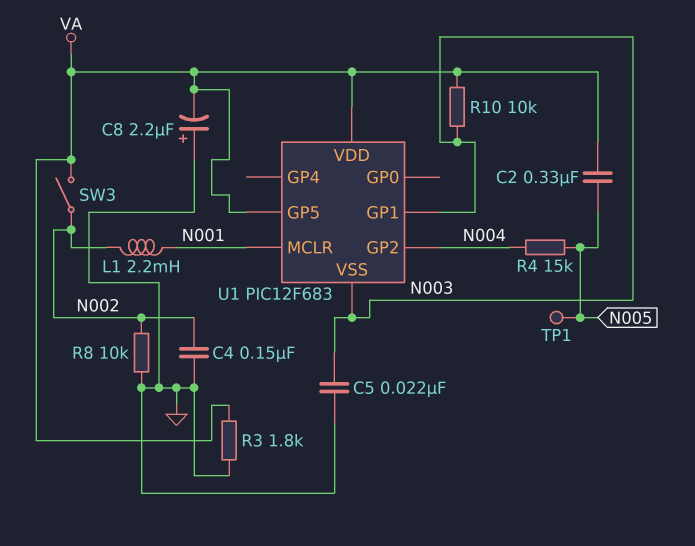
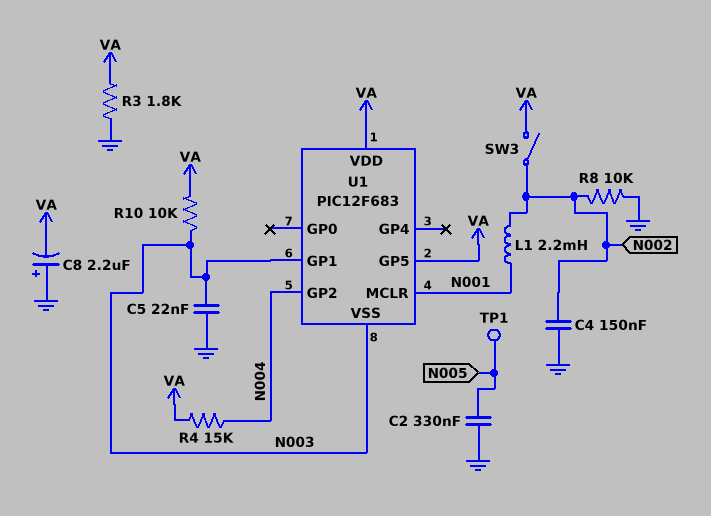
C2: 330nF (N005, VA) -> 330nF (GND, N005)
R4: 15k (N004, N005) -> 15k (N004, VA)

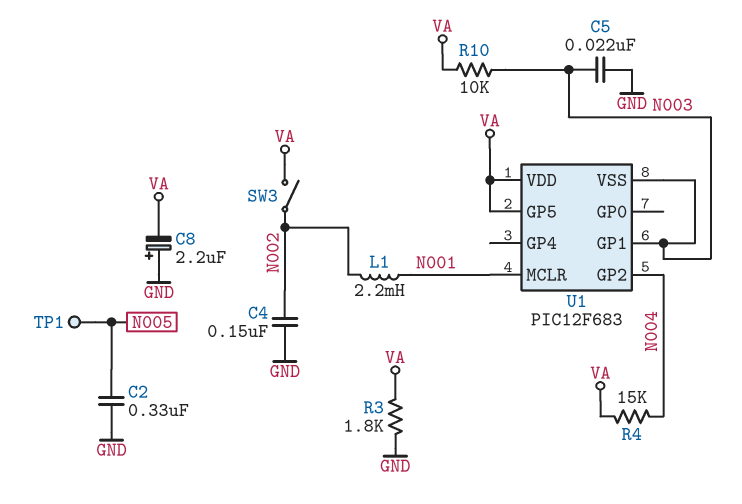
R8: 10k (GND, N002) -> none

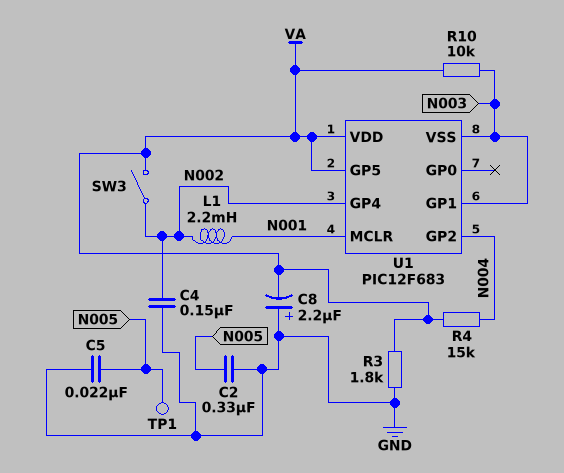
C5: 22nF (GND, N003) -> 22nF (GND, N005)
U1 pin GP4: none -> N002

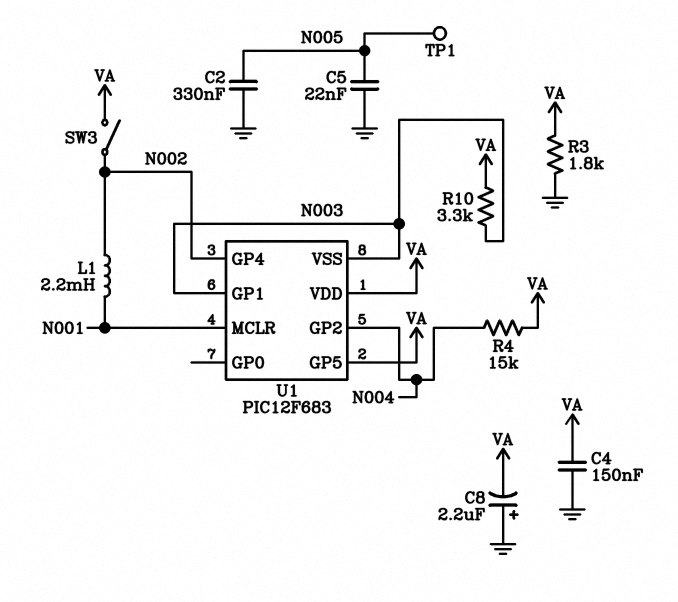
C4: 150nF (GND, N002) -> 150nF (GND, VA)
R10: 10k (N003, VA) -> 3.3k (N003, VA)

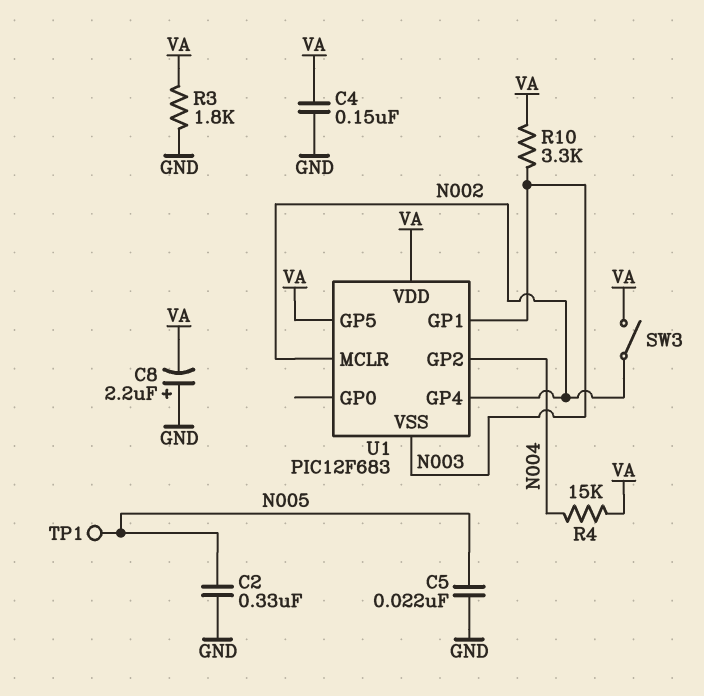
L1: 2.2mH (N001, N002) -> none
U1 pin MCLR: N001 -> N002

